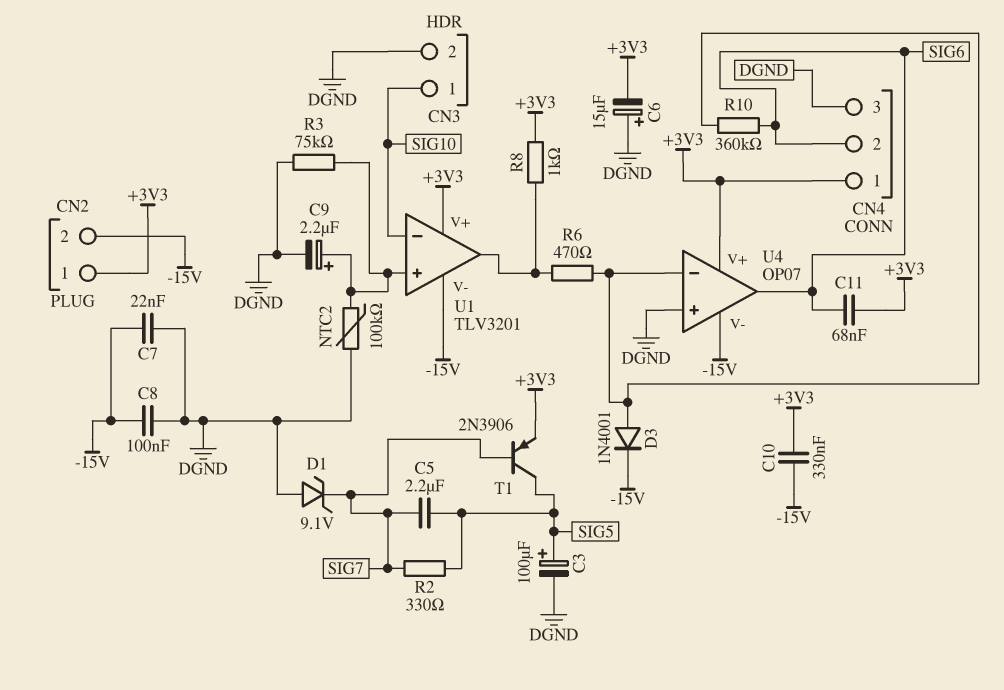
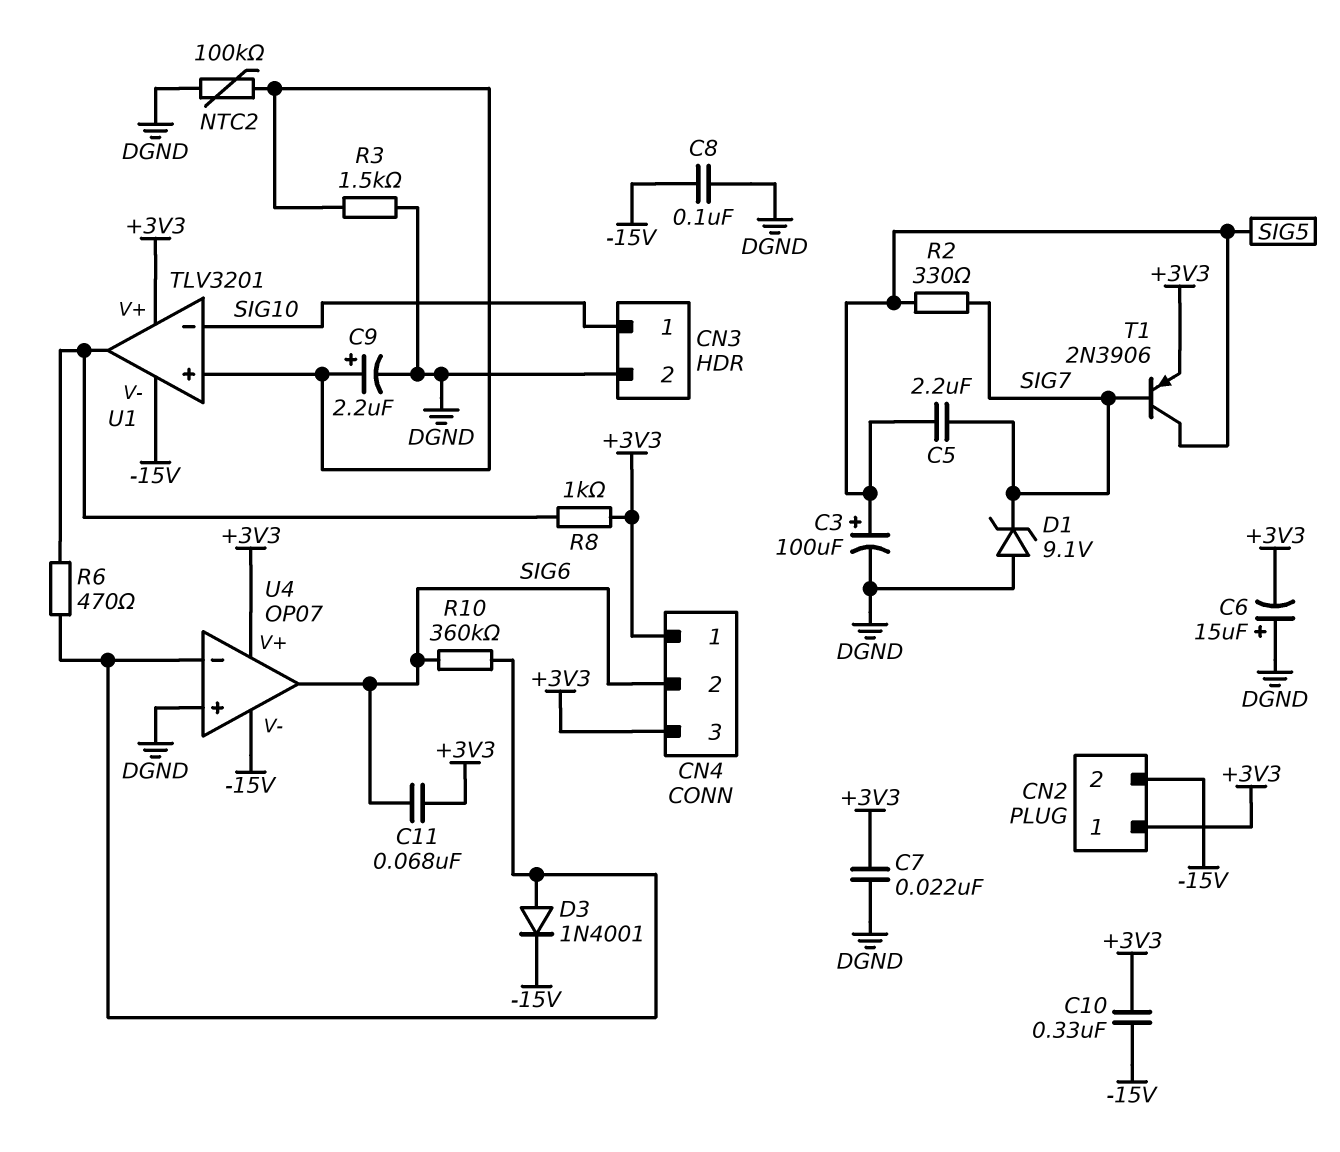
C7: 22nF (-15V, DGND) -> 22nF (+3V3, DGND)
CN4 pin 3: DGND -> +3V3
R3: 75k (DGND, U1/in+) -> 1.5k (DGND, U1/in+)

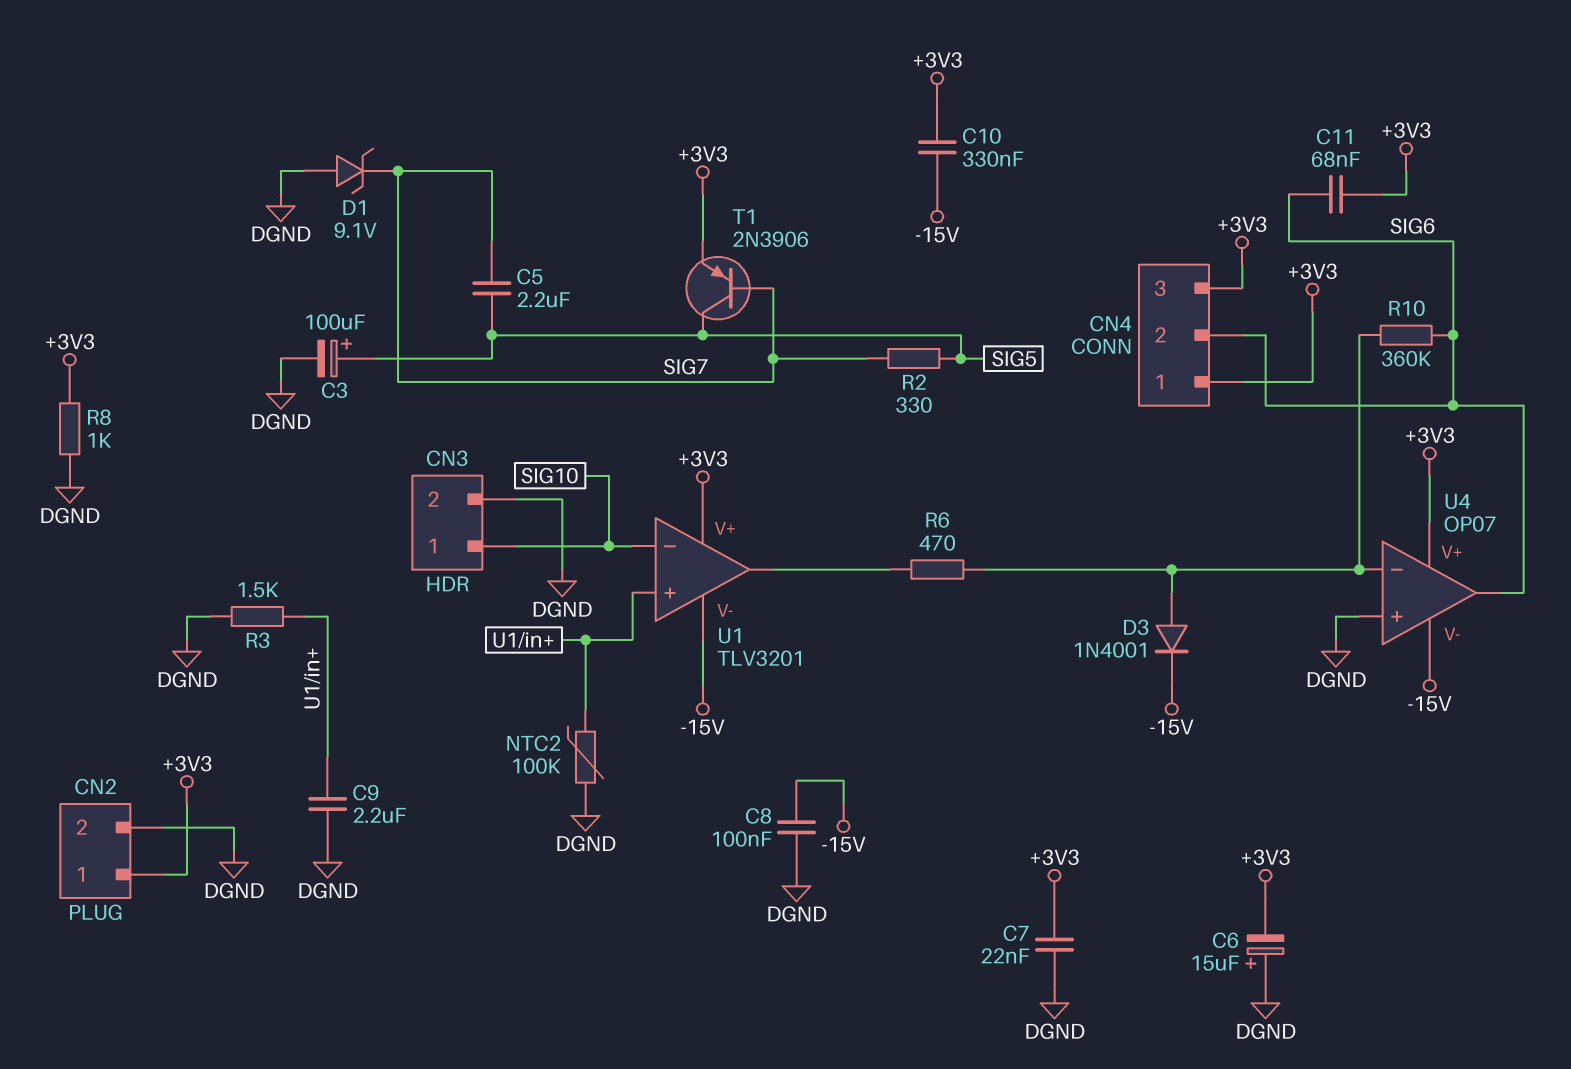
C9: 2.2uF (plus U1/in+, minus DGND) -> 2.2uF (DGND, U1/in+)
CN2 pin 2: -15V -> DGND
R8: 1k (+3V3, U1/out) -> 1k (+3V3, DGND)

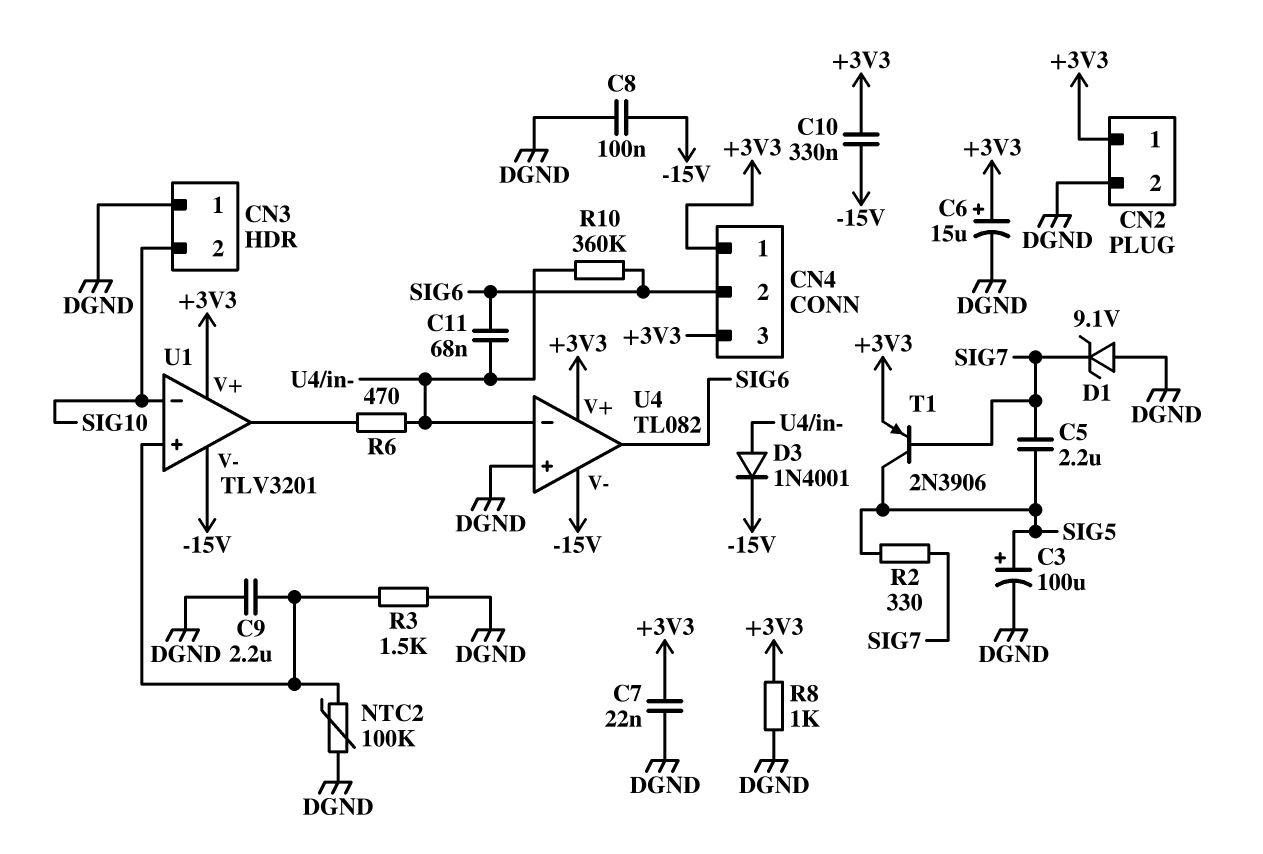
C6: 15uF (plus DGND, minus +3V3) -> 15uF (plus +3V3, minus DGND)
C11: 68nF (+3V3, SIG6) -> 68nF (SIG6, U4/in-)
CN3 pin 1: SIG10 -> DGND
CN3 pin 2: DGND -> SIG10
U4: OP07 -> TL082

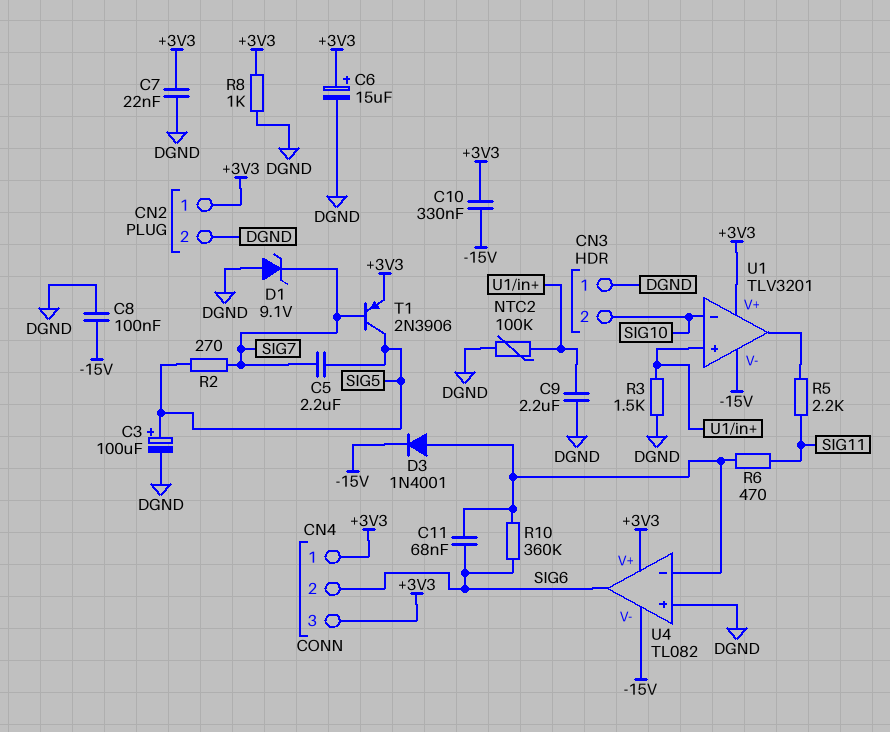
R2: 330 (SIG5, SIG7) -> 270 (SIG5, SIG7)
R5: none -> 2.2k (SIG11, U1/out)
R6: 470 (U1/out, U4/in-) -> 470 (SIG11, U4/in-)

